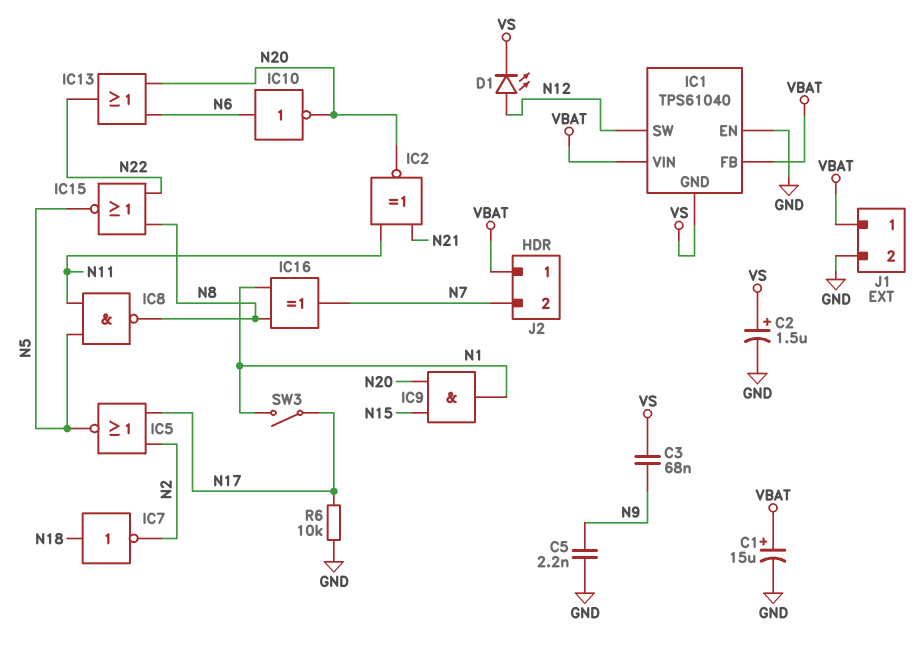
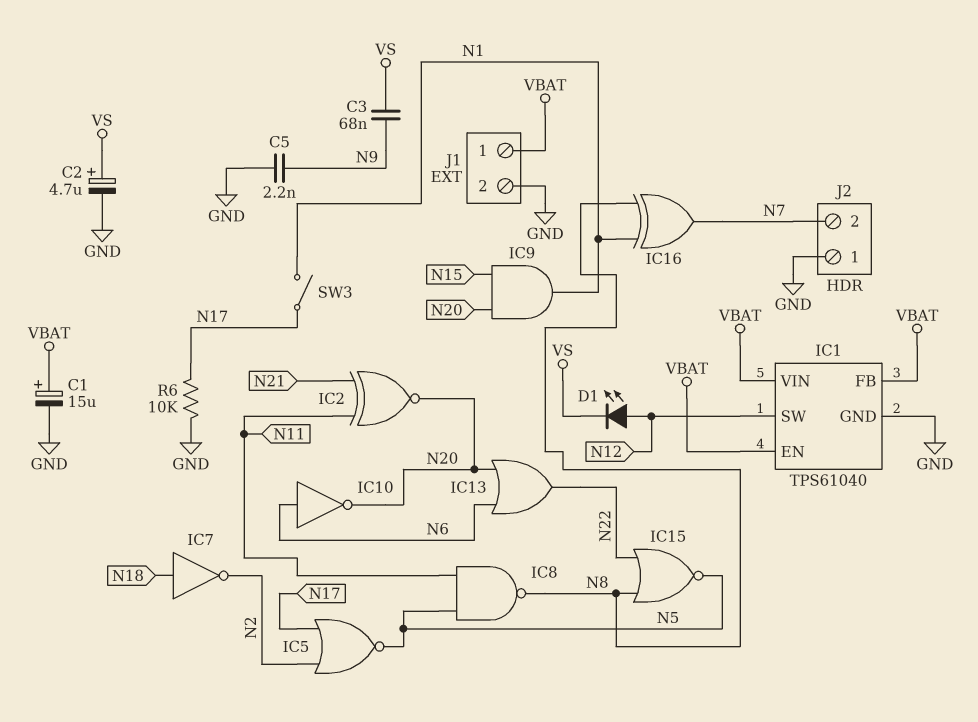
C2: 1.5uF (plus VS, minus GND) -> 4.7uF (plus VS, minus GND)
IC1 pin EN: GND -> VBAT
IC1 pin GND: VS -> GND
J2 pin 1: VBAT -> GND

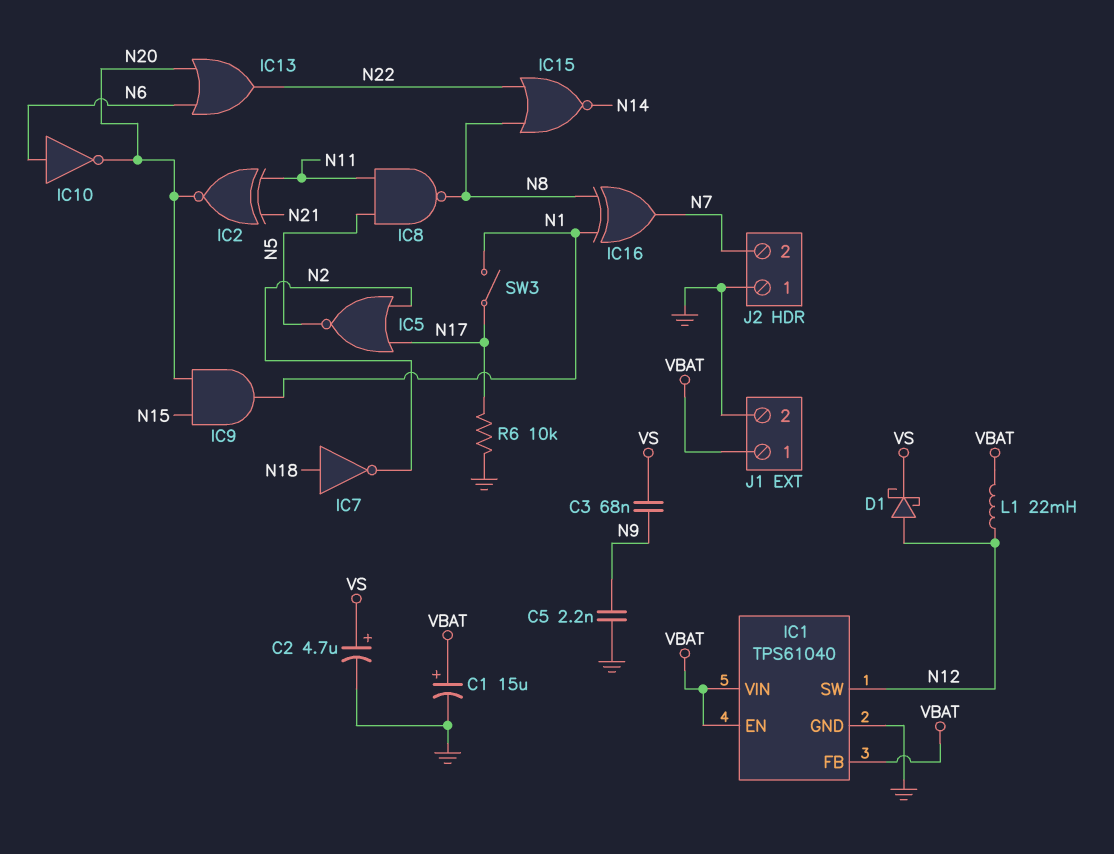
D1: LED (A N12, K VS) -> schottky (A N12, K VS)
IC15: NOR (in N8, in N22, out N5) -> NOR (in N8, in N22, out N14)
L1: none -> 22mH (N12, VBAT)

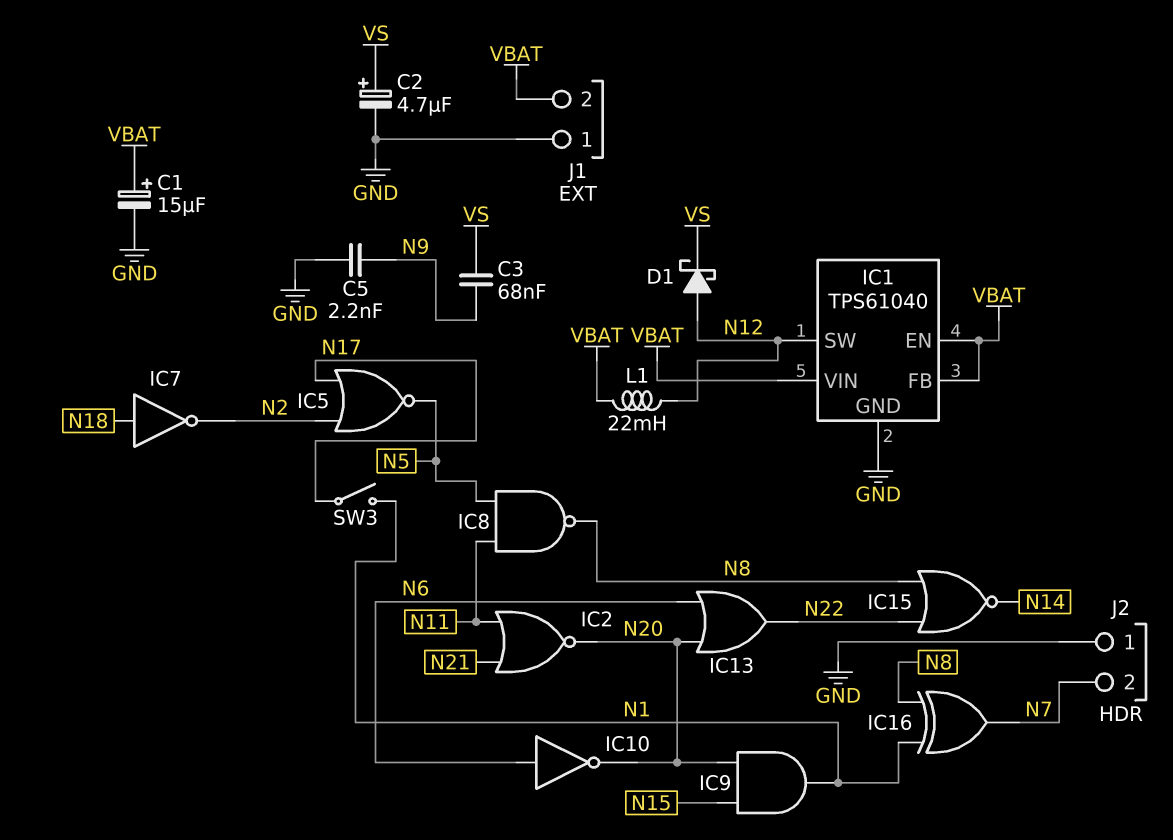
IC2: XNOR (in N11, in N21, out N20) -> NOR (in N11, in N21, out N20)
J1 pin 1: VBAT -> GND
J1 pin 2: GND -> VBAT
R6: 10k (GND, N17) -> none

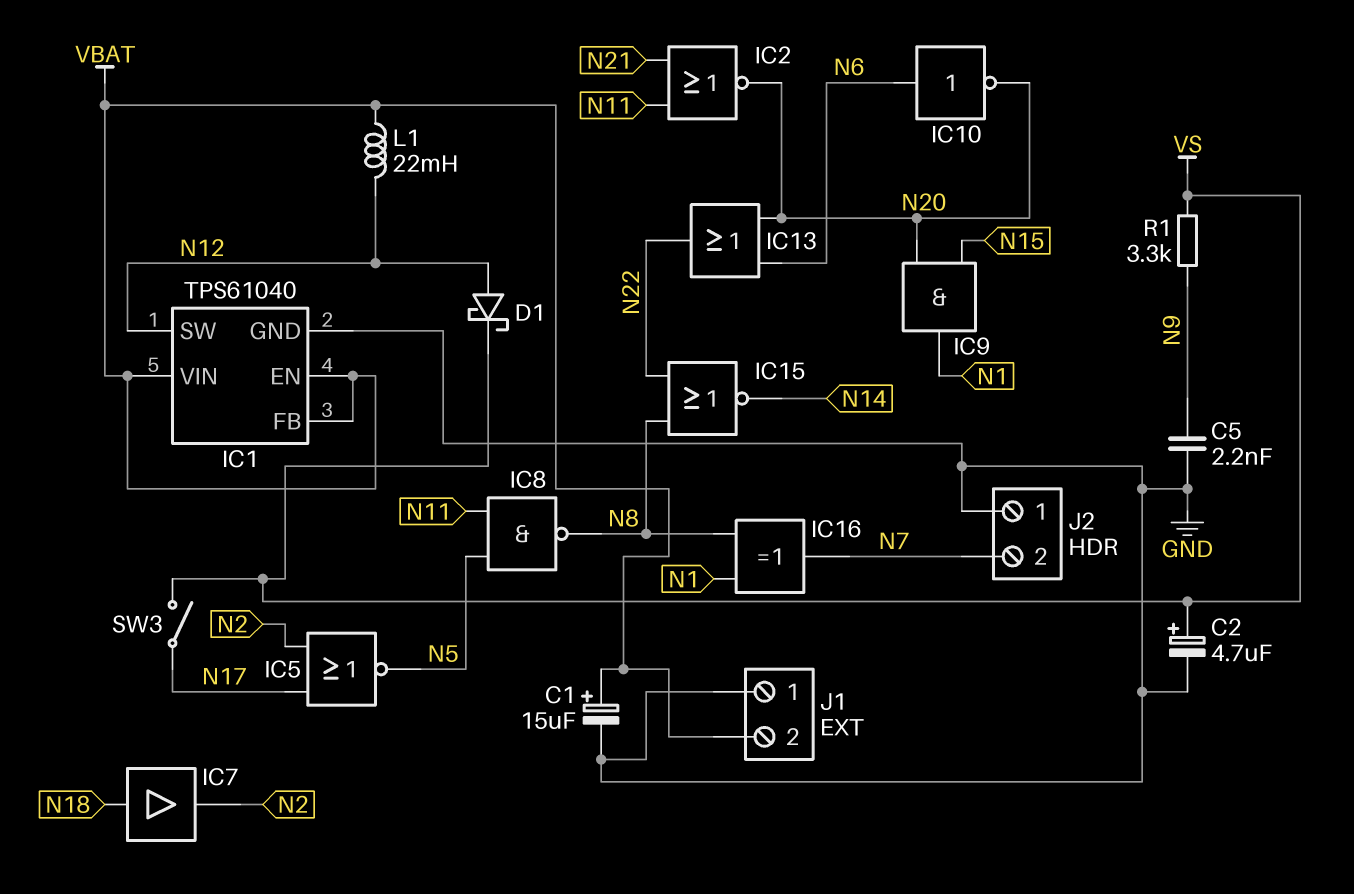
C3: 68nF (N9, VS) -> none
IC7: NOT (in N18, out N2) -> buffer (in N18, out N2)
R1: none -> 3.3k (N9, VS)
SW3: switch (N1, N17) -> switch (N17, VS)

